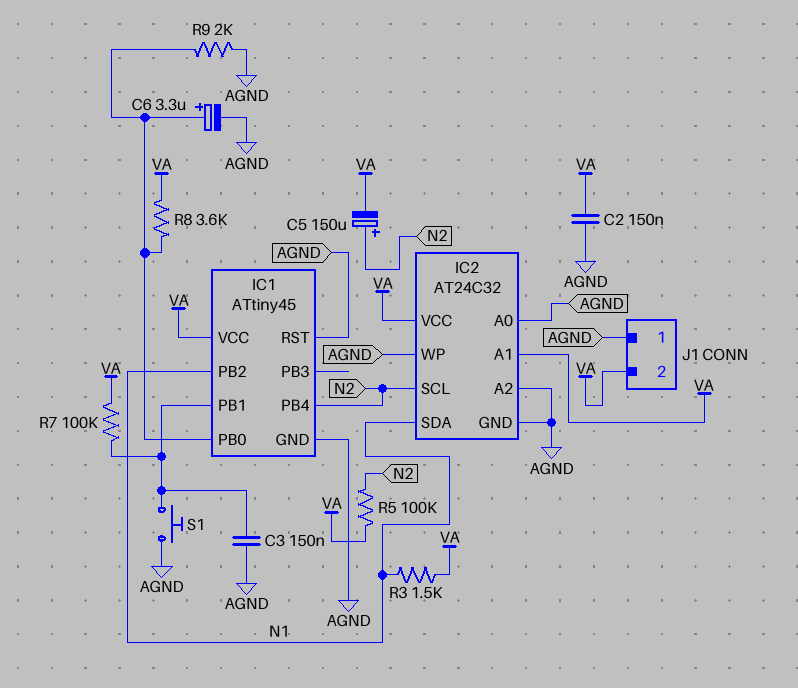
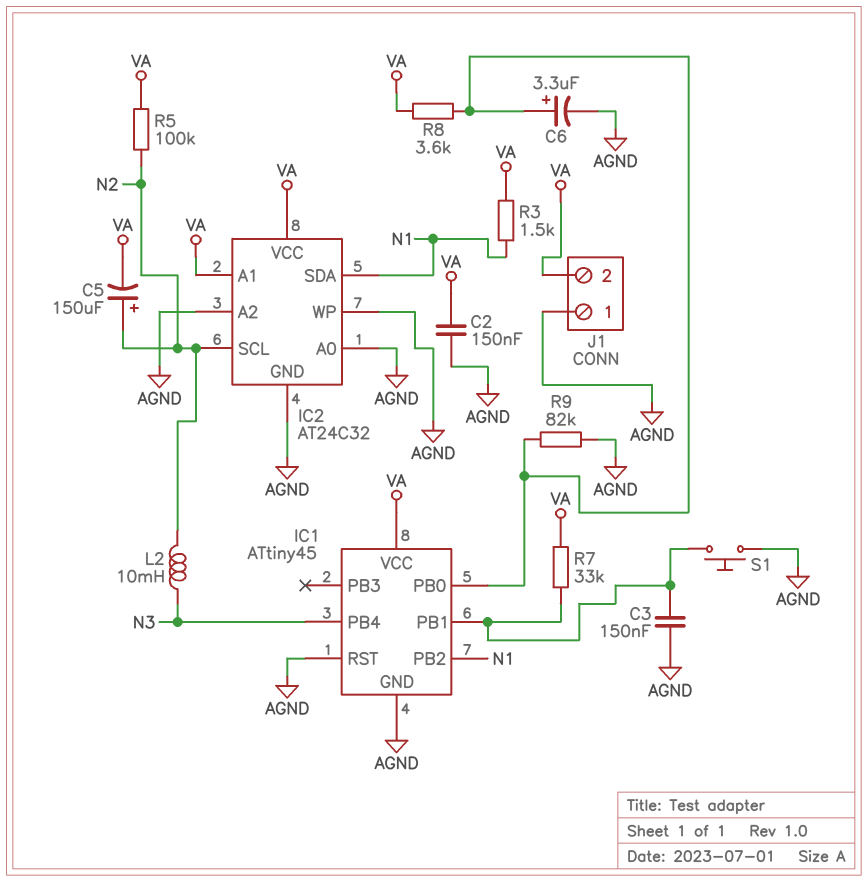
IC1 pin PB4: N2 -> N3
L2: none -> 10mH (N2, N3)
R7: 100k (IC1/PB1, VA) -> 33k (IC1/PB1, VA)
R9: 2k (AGND, IC1/PB0) -> 82k (AGND, IC1/PB0)

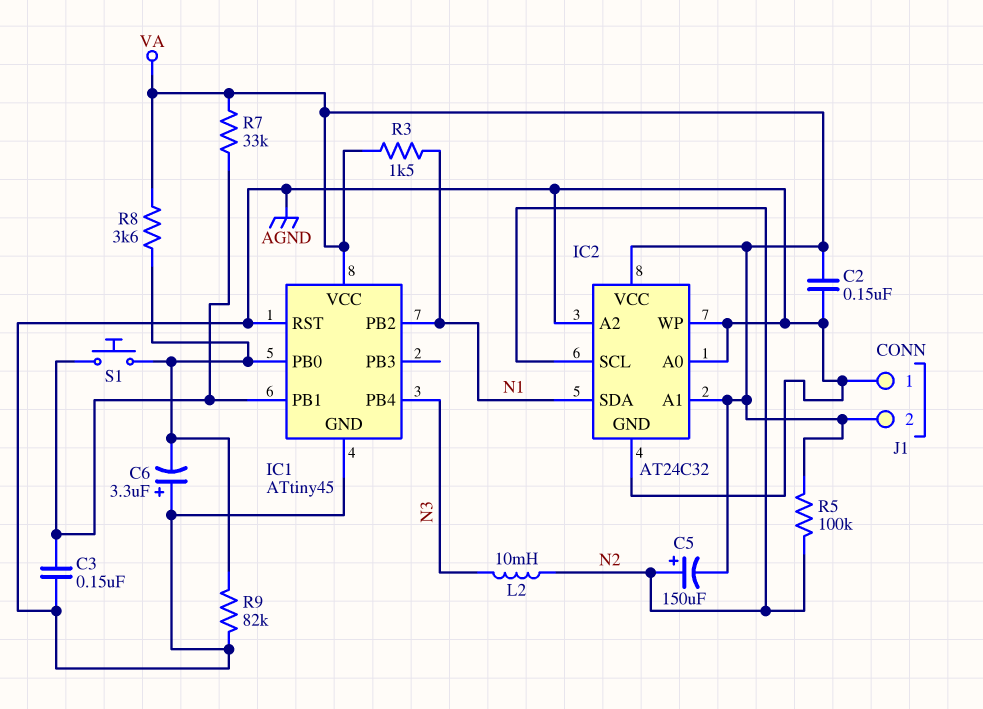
C6: 3.3uF (plus IC1/PB0, minus AGND) -> 3.3uF (plus AGND, minus IC1/PB0)
S1: button (AGND, IC1/PB1) -> button (IC1/PB0, IC1/PB1)

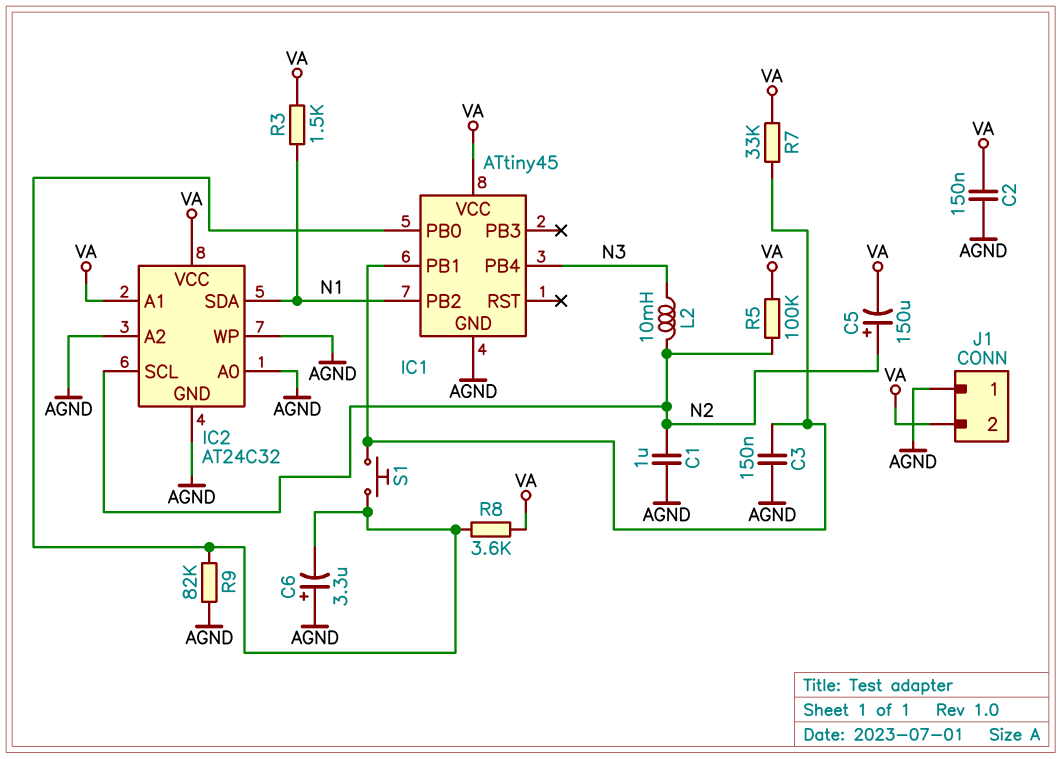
C1: none -> 1uF (AGND, N2)
IC1 pin RST: AGND -> none

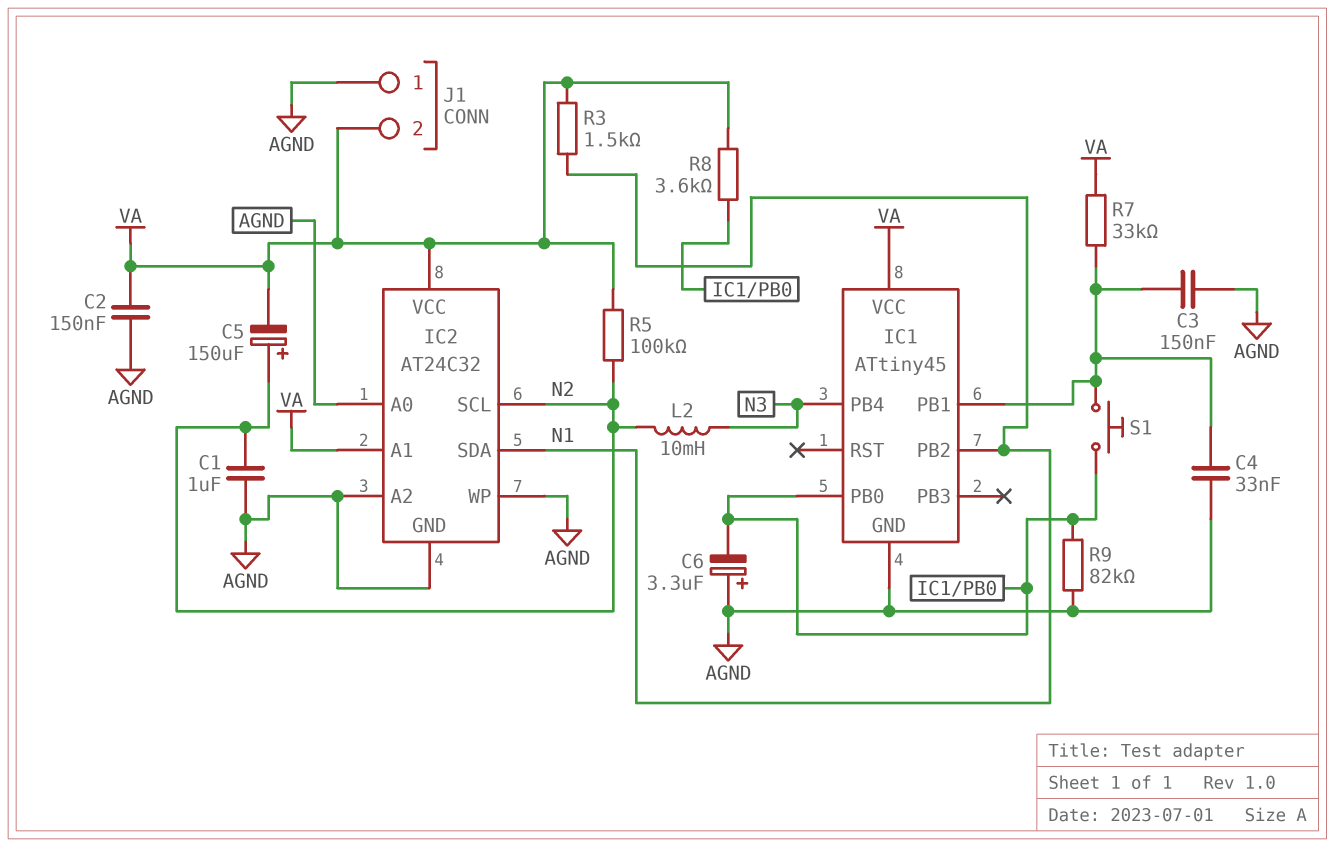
C4: none -> 33nF (AGND, IC1/PB1)

